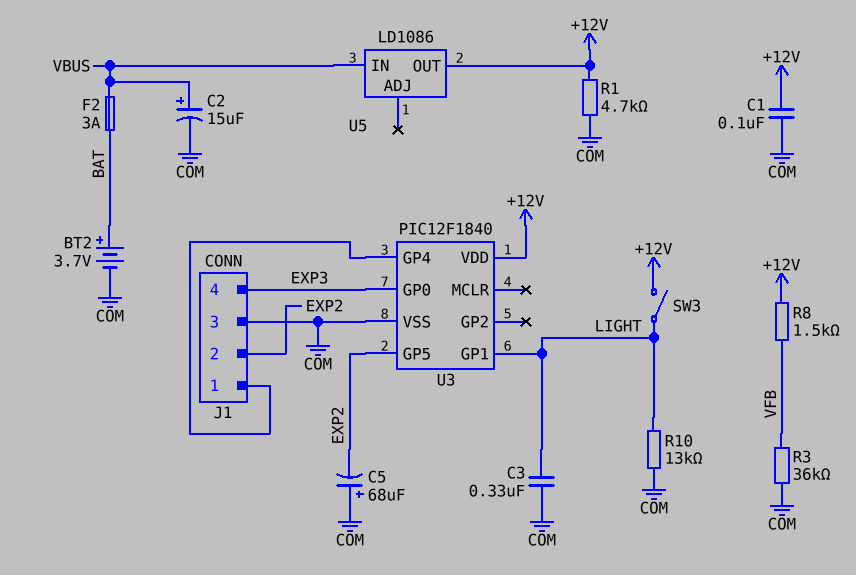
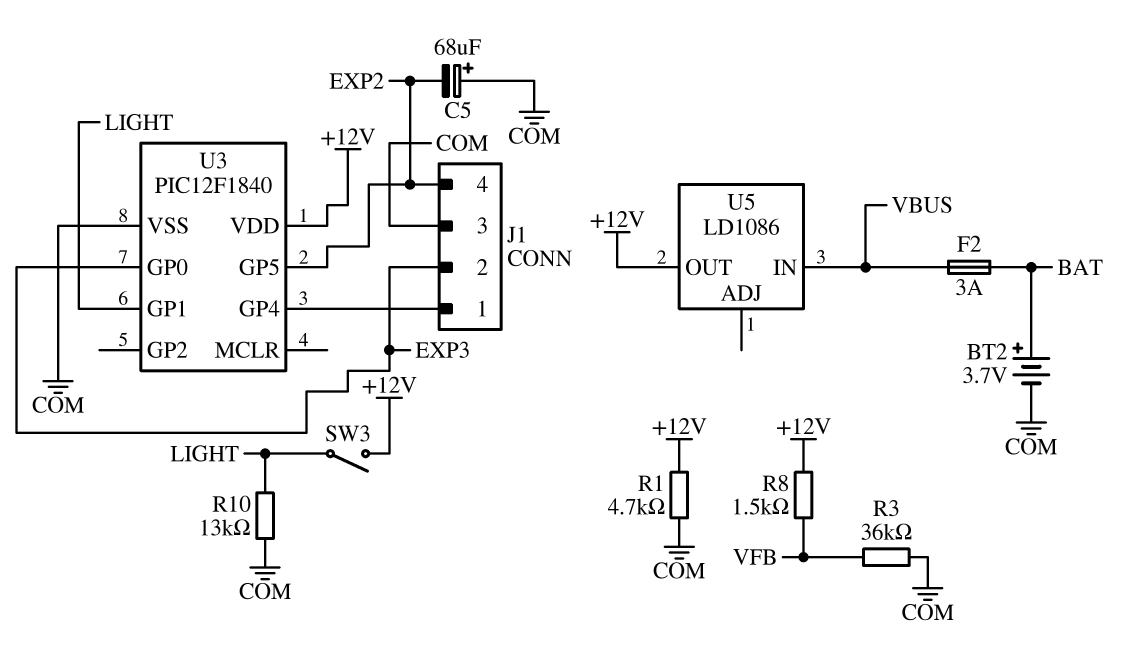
C1: 100nF (+12V, COM) -> none
C2: 15uF (plus VBUS, minus COM) -> none
C3: 330nF (COM, LIGHT) -> none
J1 pin 2: EXP2 -> EXP3
J1 pin 4: EXP3 -> EXP2

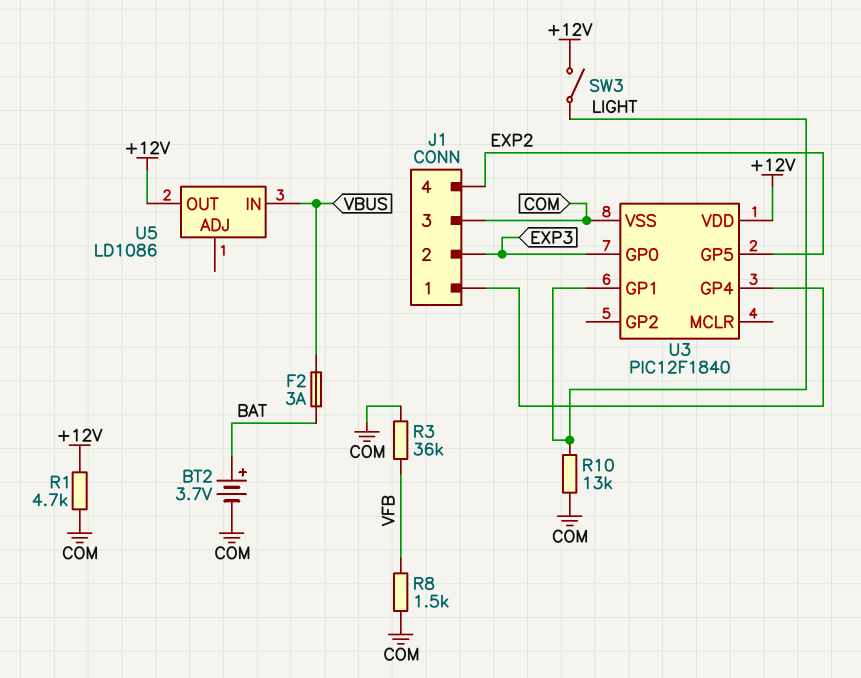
C5: 68uF (plus COM, minus EXP2) -> none
R8: 1.5k (+12V, VFB) -> 1.5k (COM, VFB)

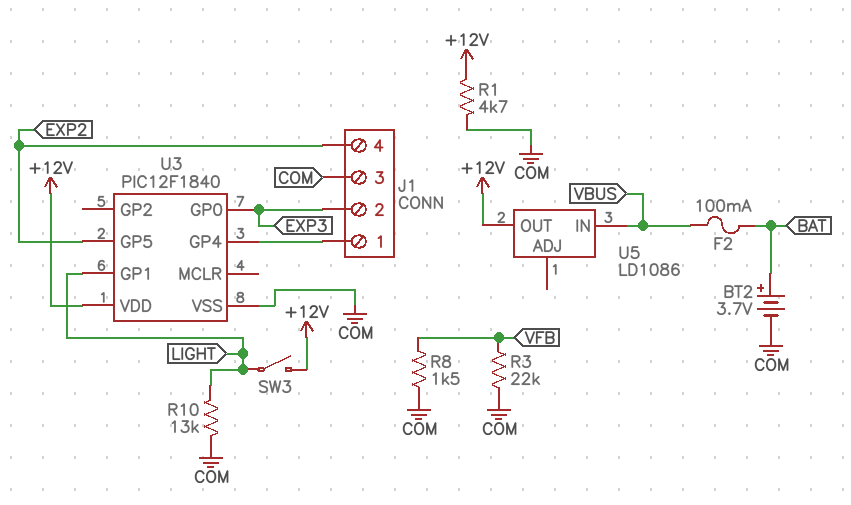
F2: 3A (BAT, VBUS) -> 100mA (BAT, VBUS)
R3: 36k (COM, VFB) -> 22k (COM, VFB)

